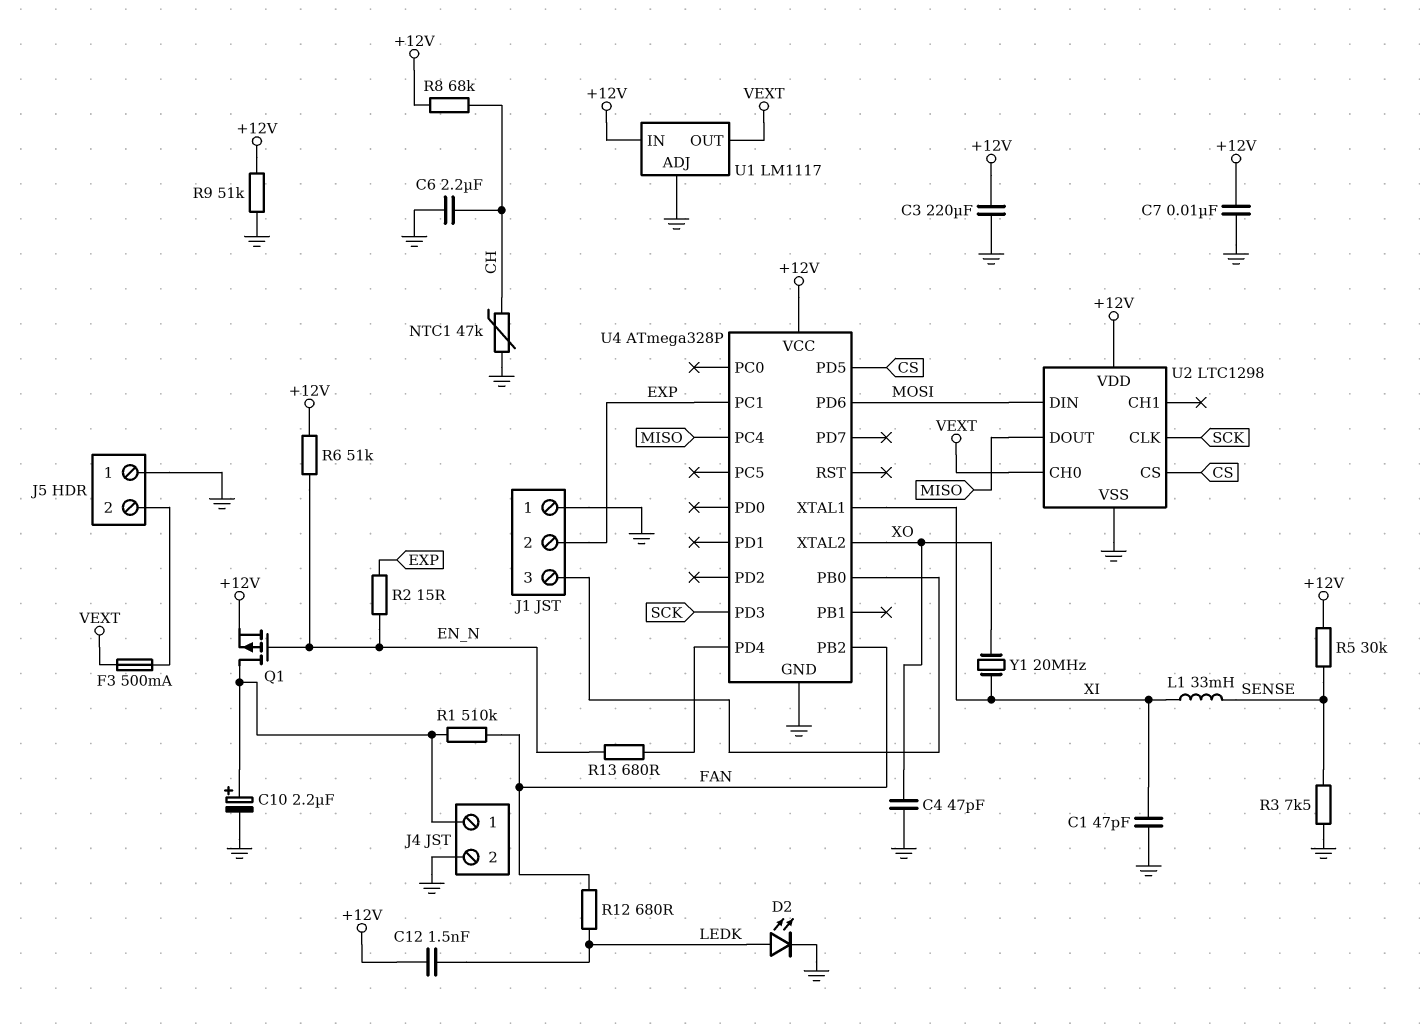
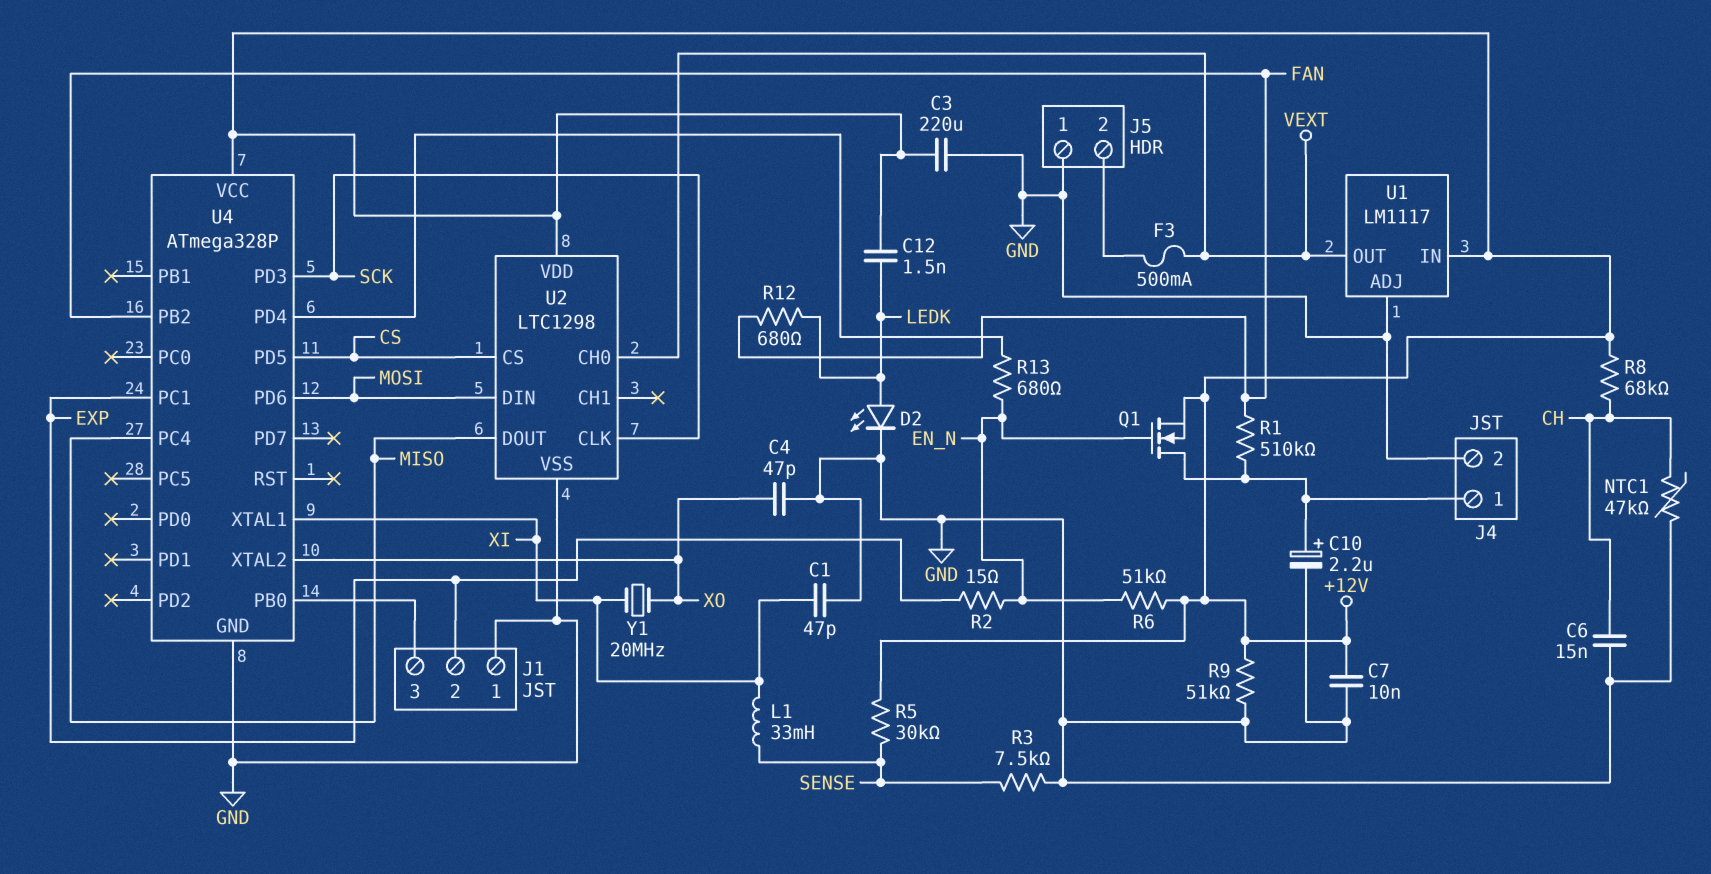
C6: 2.2uF (CH, GND) -> 15nF (CH, GND)
Q1: PMOS (G EN_N, D J4/1, S +12V) -> NMOS (G EN_N, D J4/1, S +12V)

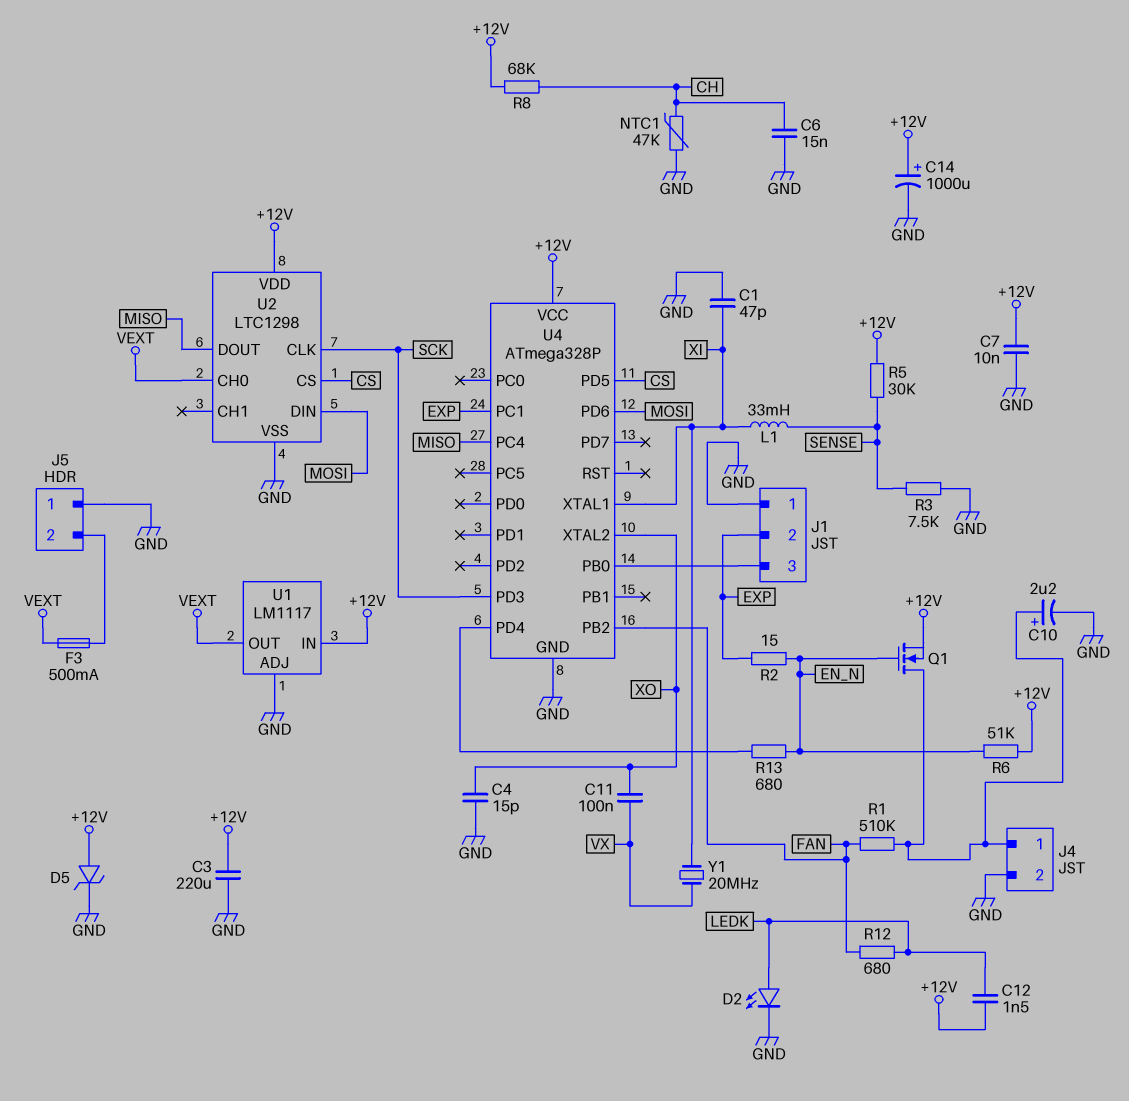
C4: 47pF (GND, XO) -> 15pF (GND, XO)
C11: none -> 100nF (VX, XO)
C14: none -> 1000uF (plus +12V, minus GND)
D5: none -> zener (A +12V, K GND)
R9: 51k (+12V, GND) -> none
Y1: 20MHz (XI, XO) -> 20MHz (VX, XI)

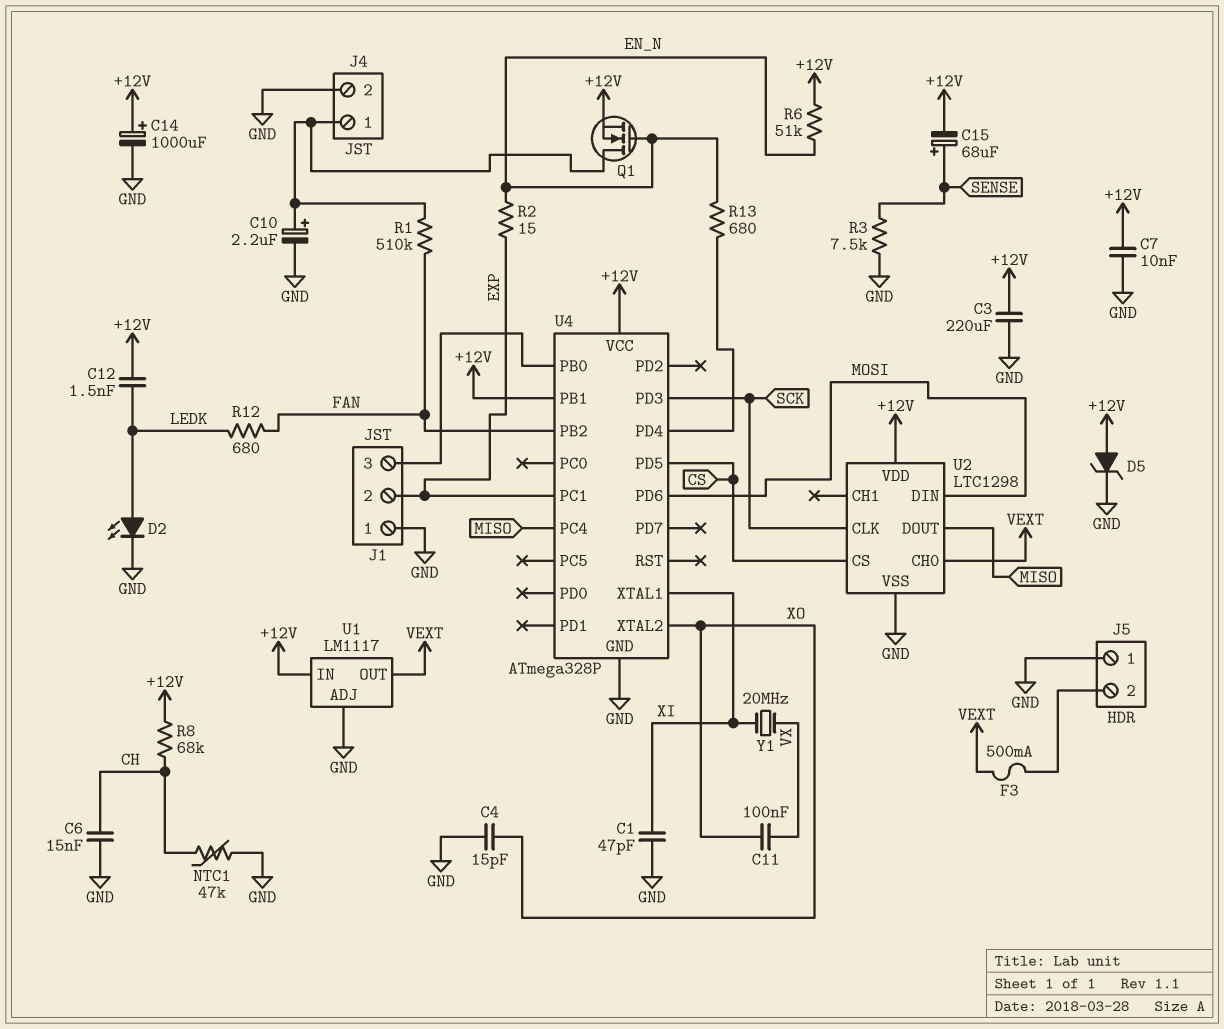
C15: none -> 68uF (plus SENSE, minus +12V)
L1: 33mH (SENSE, XI) -> none
R5: 30k (+12V, SENSE) -> none
U4 pin PB1: none -> +12V

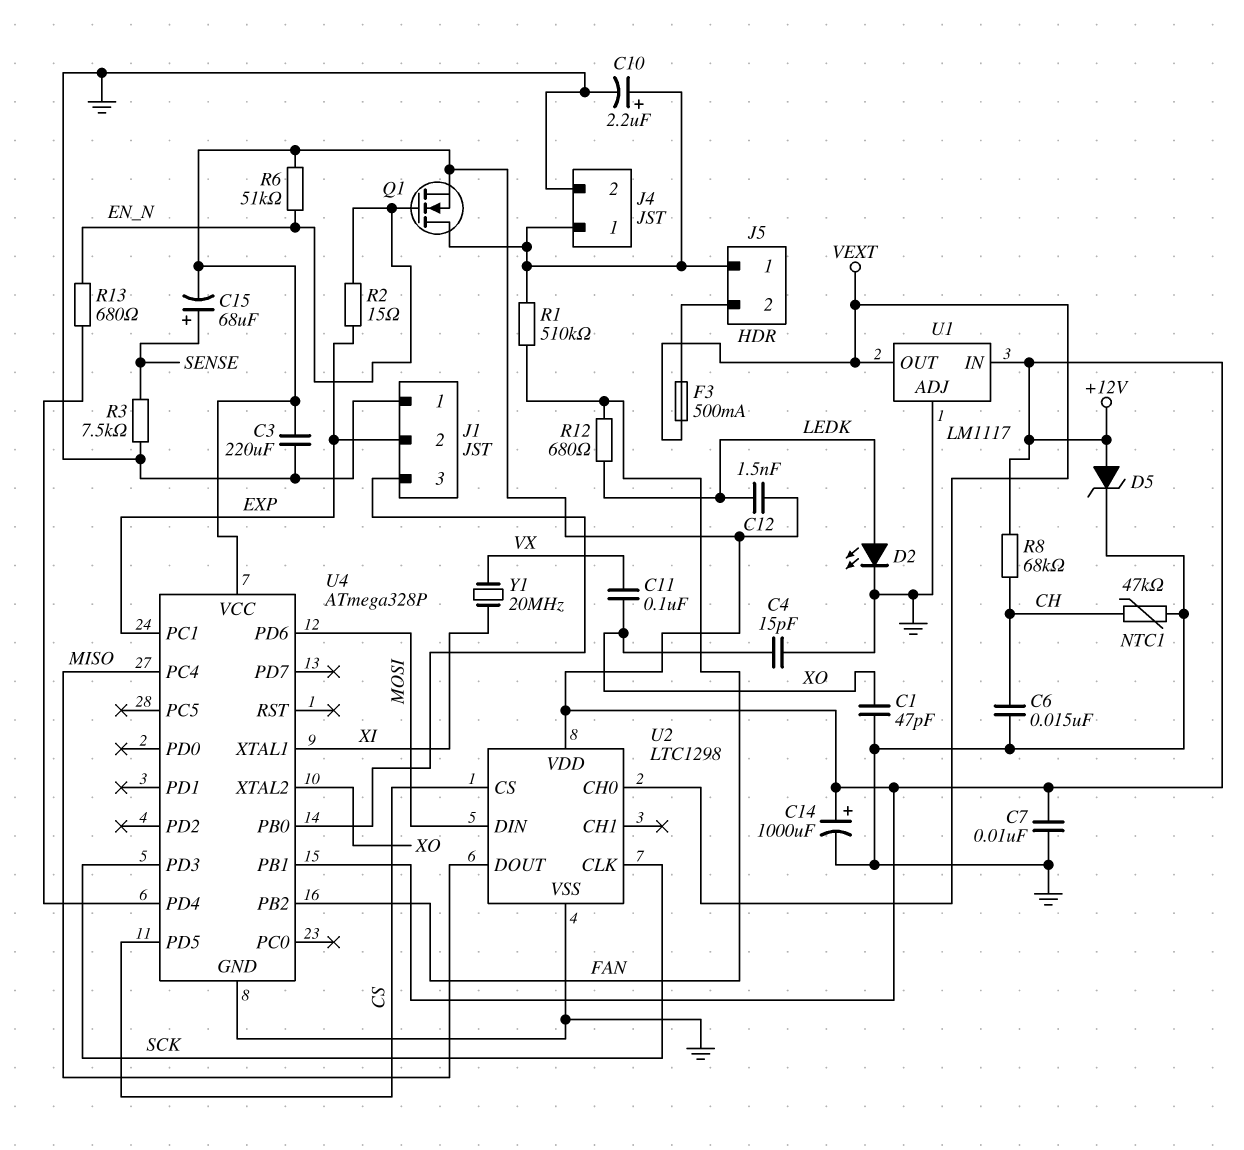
C1: 47pF (GND, XI) -> 47pF (GND, XO)
J5 pin 1: GND -> J4/1

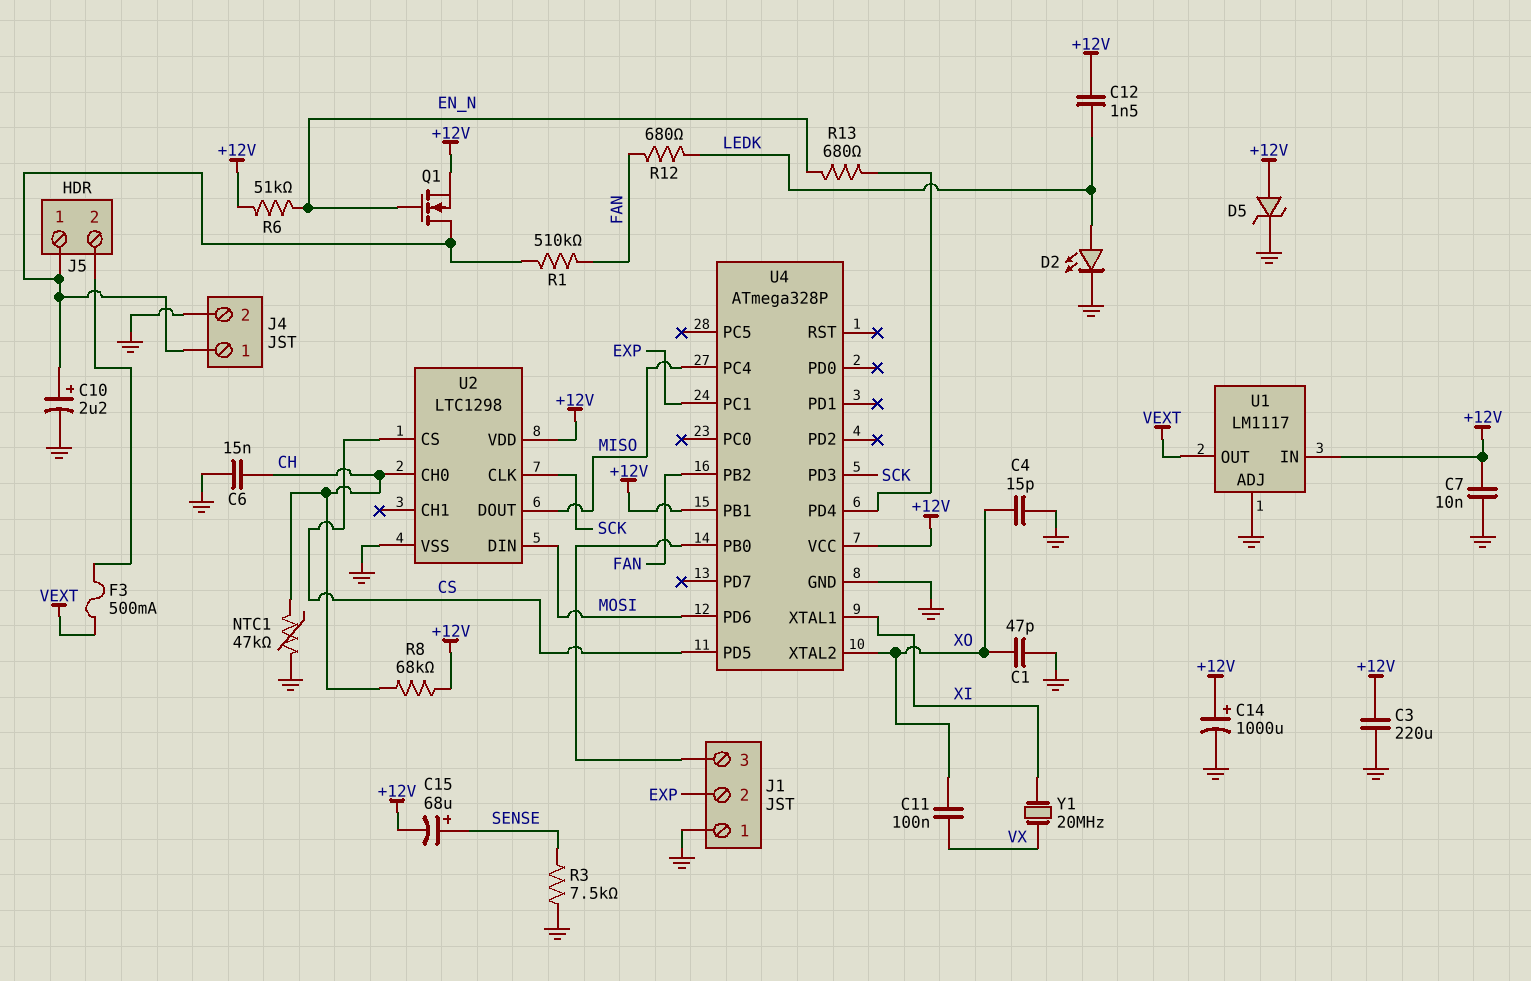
R2: 15 (EN_N, EXP) -> none
U2 pin CH0: VEXT -> CH

